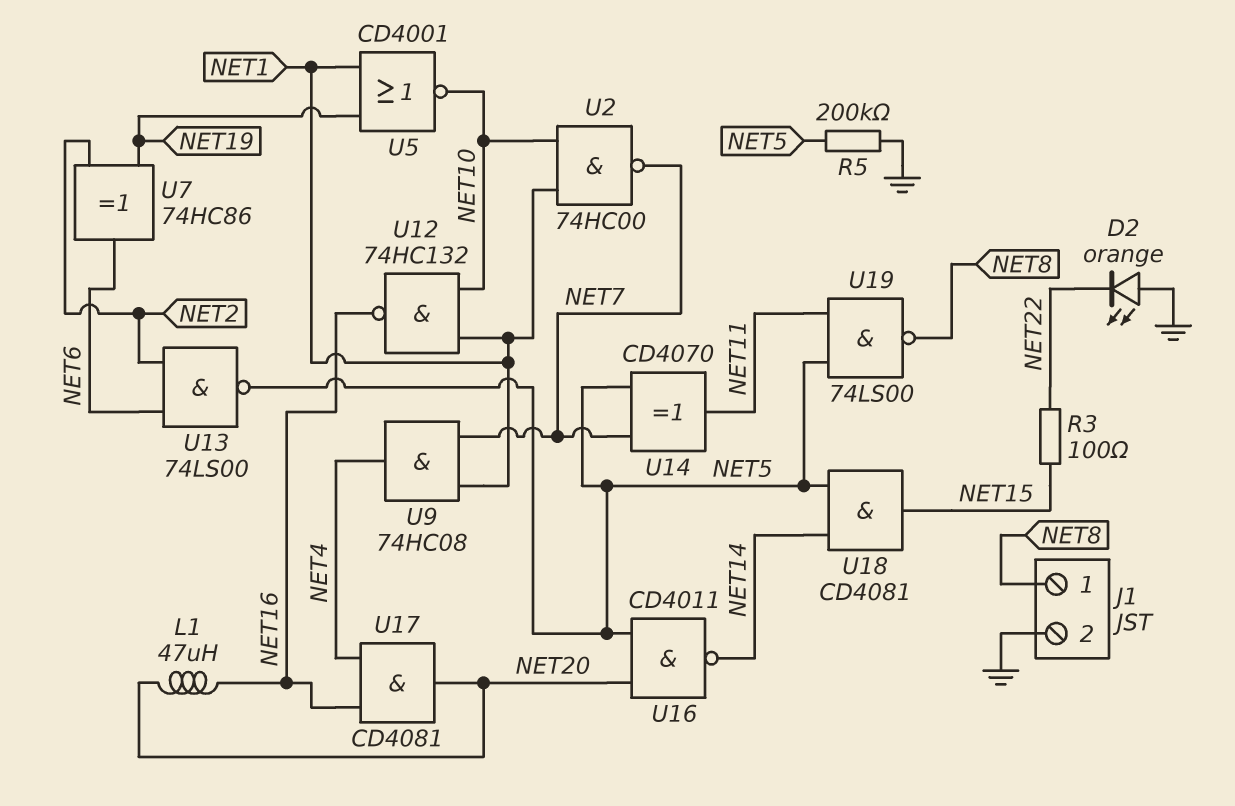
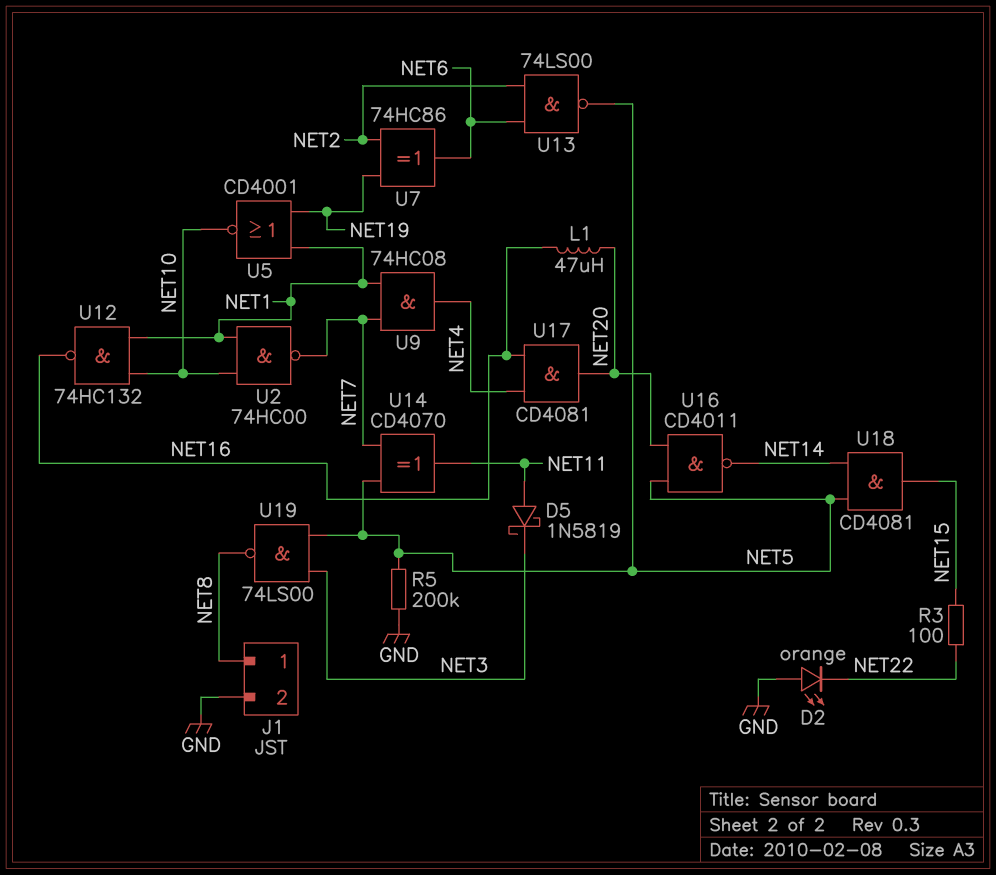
D5: none -> schottky 1N5819 (A NET11, K NET3)
U19: NAND 74LS00 (in NET5, in NET11, out NET8) -> NAND 74LS00 (in NET3, in NET5, out NET8)

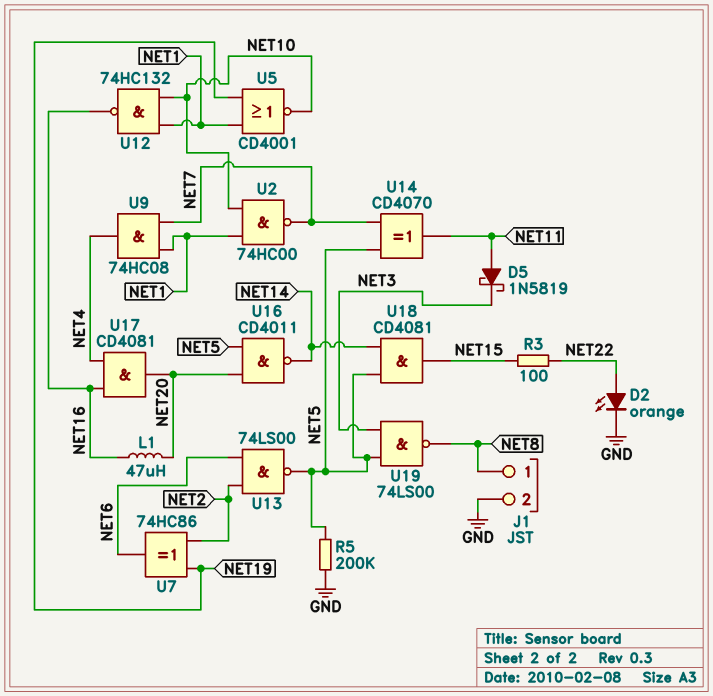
D2: LED orange (A GND, K NET22) -> LED orange (A NET22, K GND)

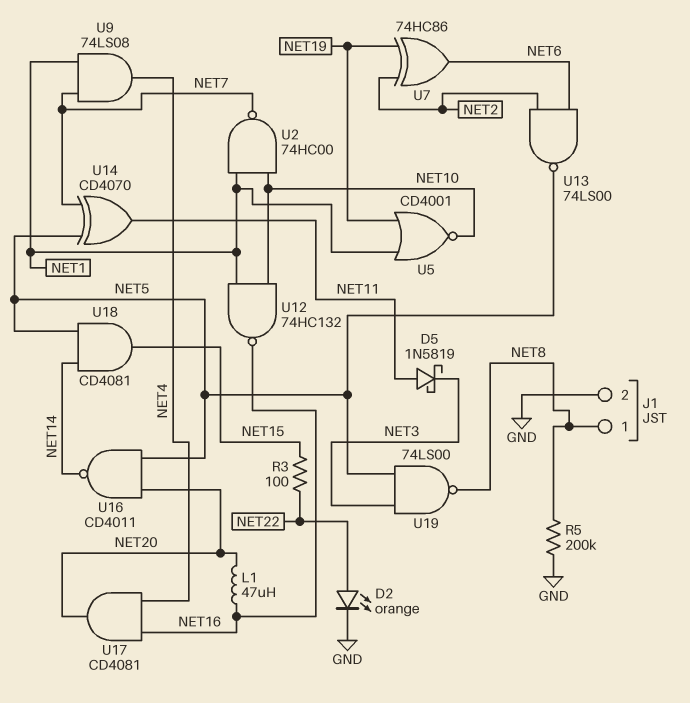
R5: 200k (GND, NET5) -> 200k (GND, NET8)
U9: AND 74HC08 (in NET1, in NET7, out NET4) -> AND 74LS08 (in NET1, in NET7, out NET4)

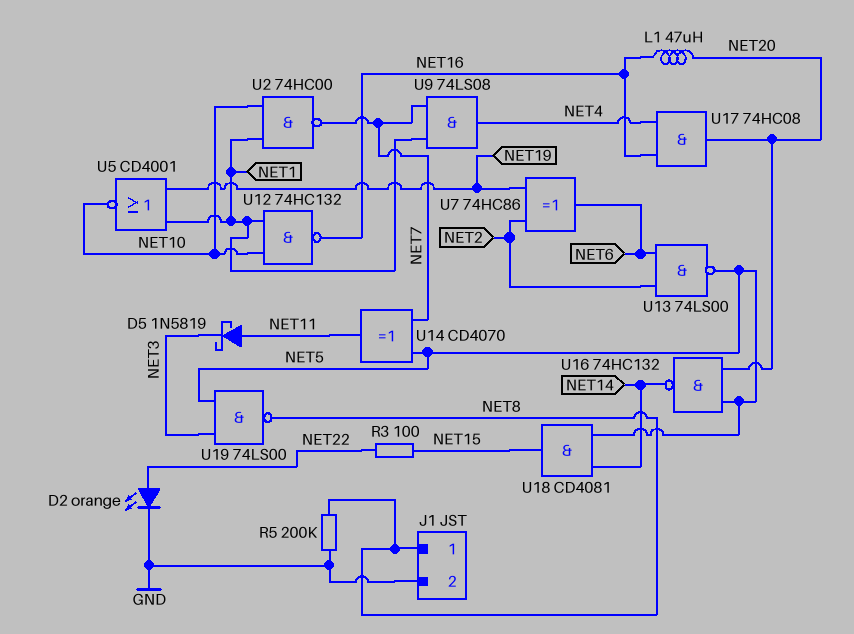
U16: NAND CD4011 (in NET5, in NET20, out NET14) -> NAND 74HC132 (in NET5, in NET20, out NET14)
U17: AND CD4081 (in NET4, in NET16, out NET20) -> AND 74HC08 (in NET4, in NET16, out NET20)

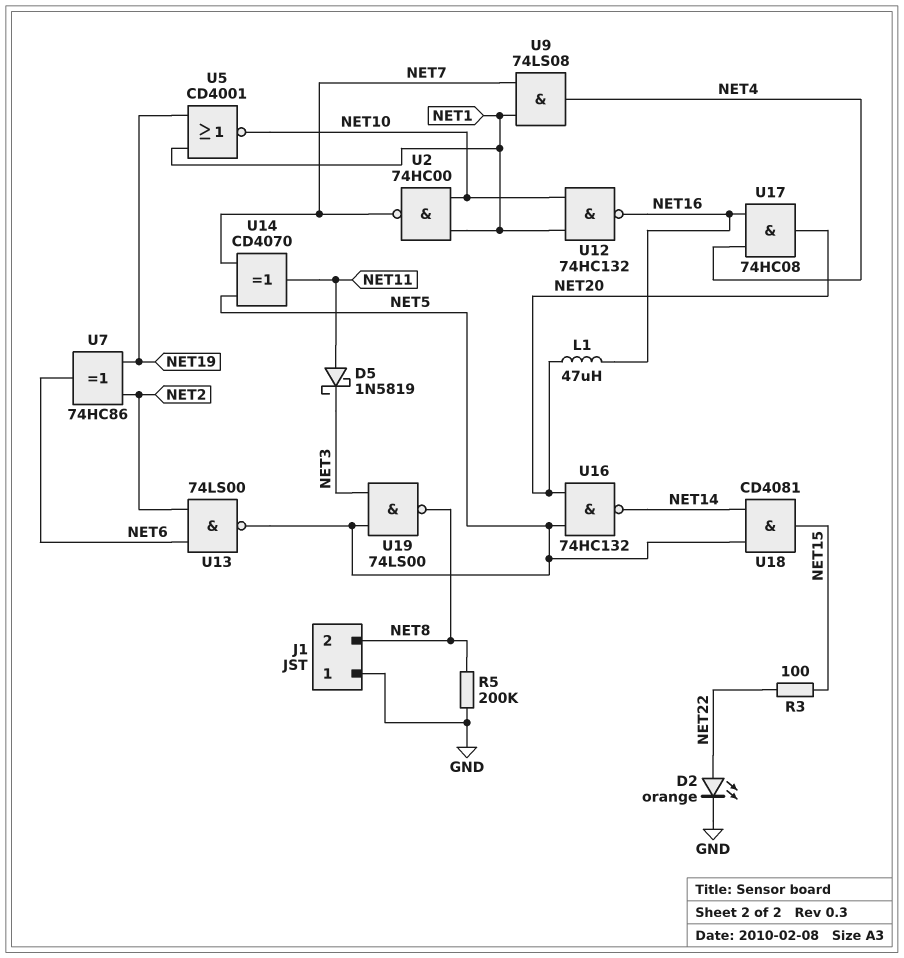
J1 pin 1: NET8 -> GND
J1 pin 2: GND -> NET8

